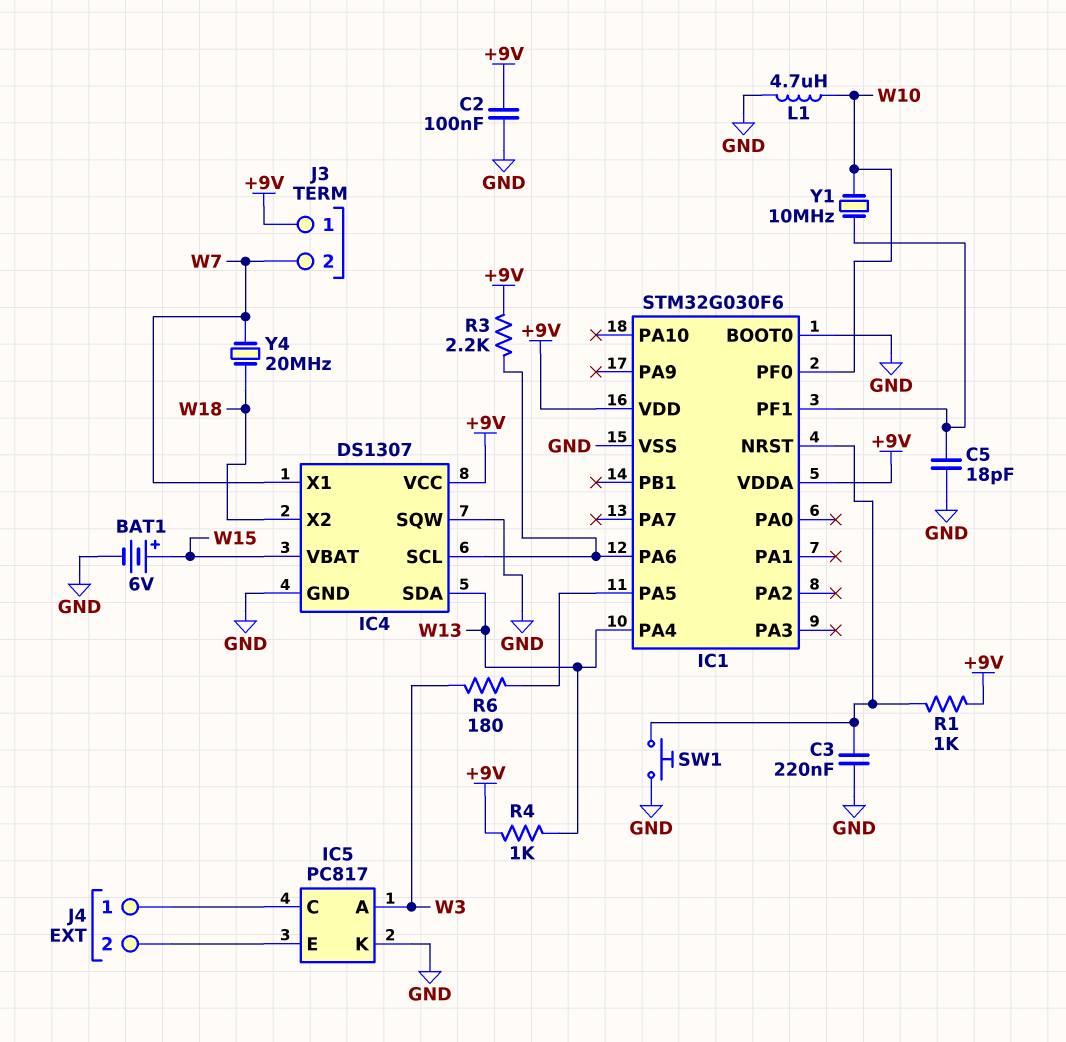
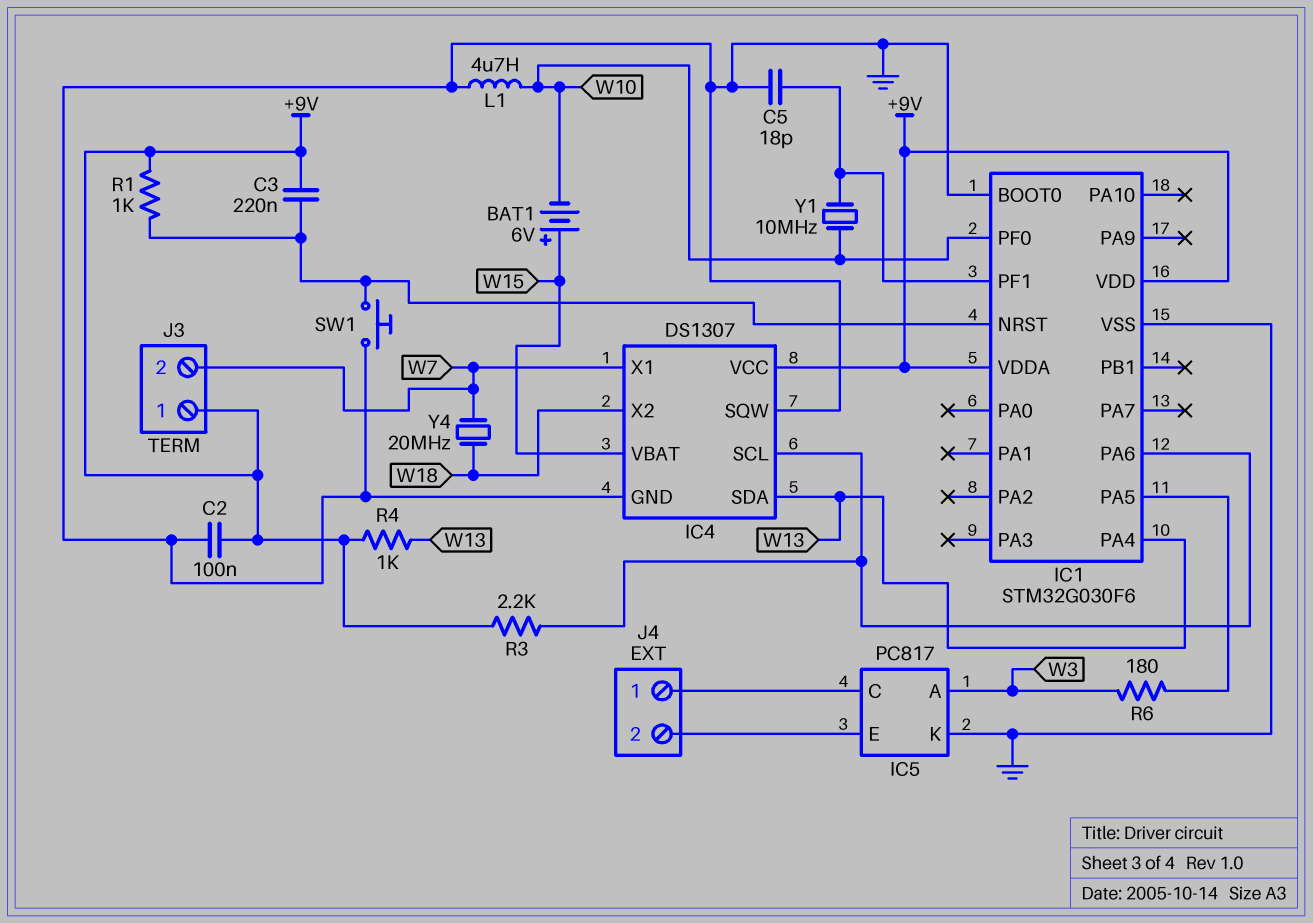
BAT1: 6V (plus W15, minus GND) -> 6V (plus W15, minus W10)
C3: 220nF (GND, IC1/NRST) -> 220nF (+9V, IC1/NRST)

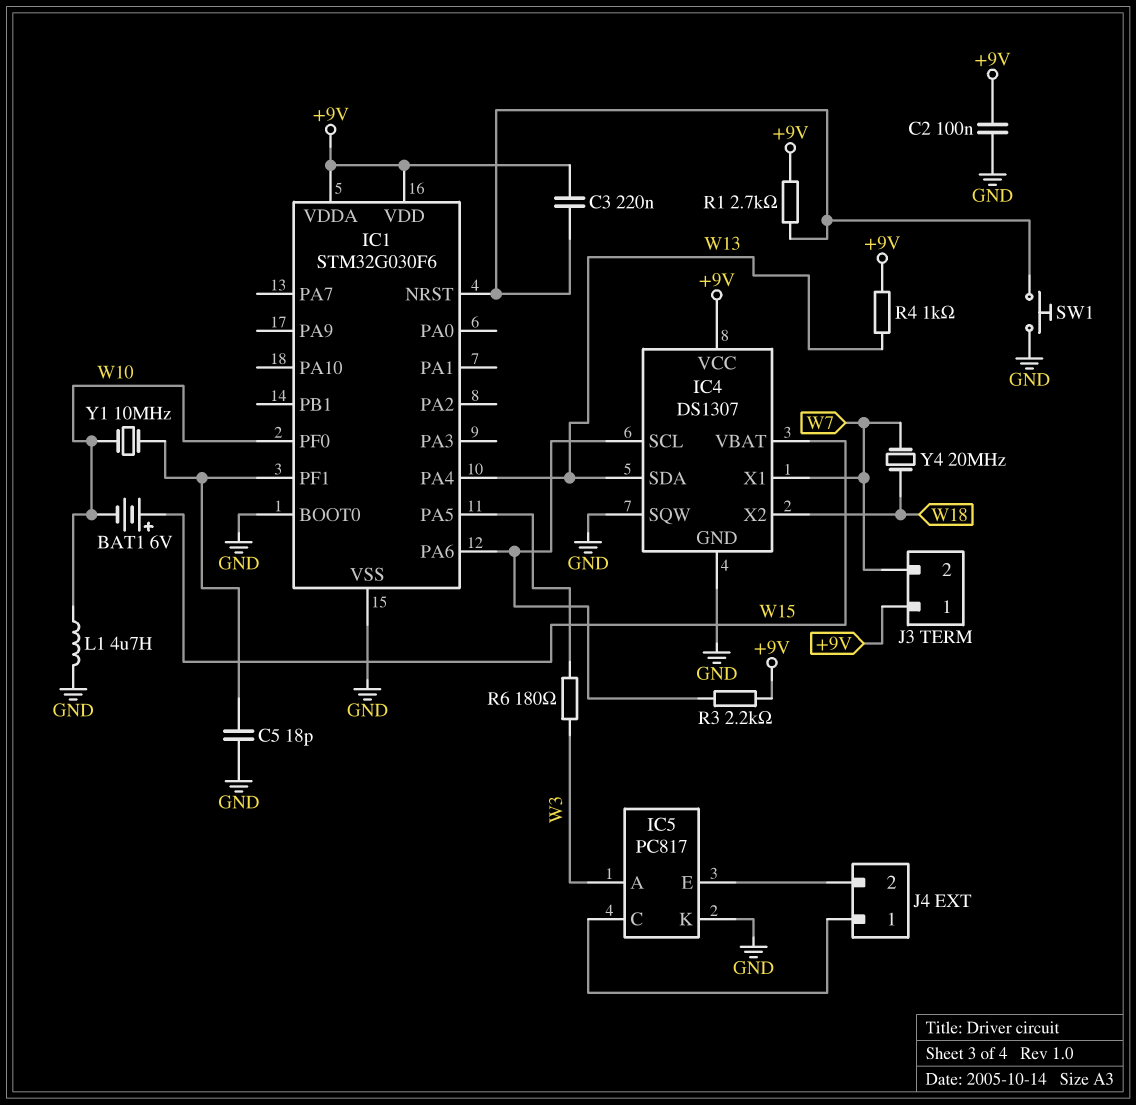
R1: 1k (+9V, IC1/NRST) -> 2.7k (+9V, IC1/NRST)

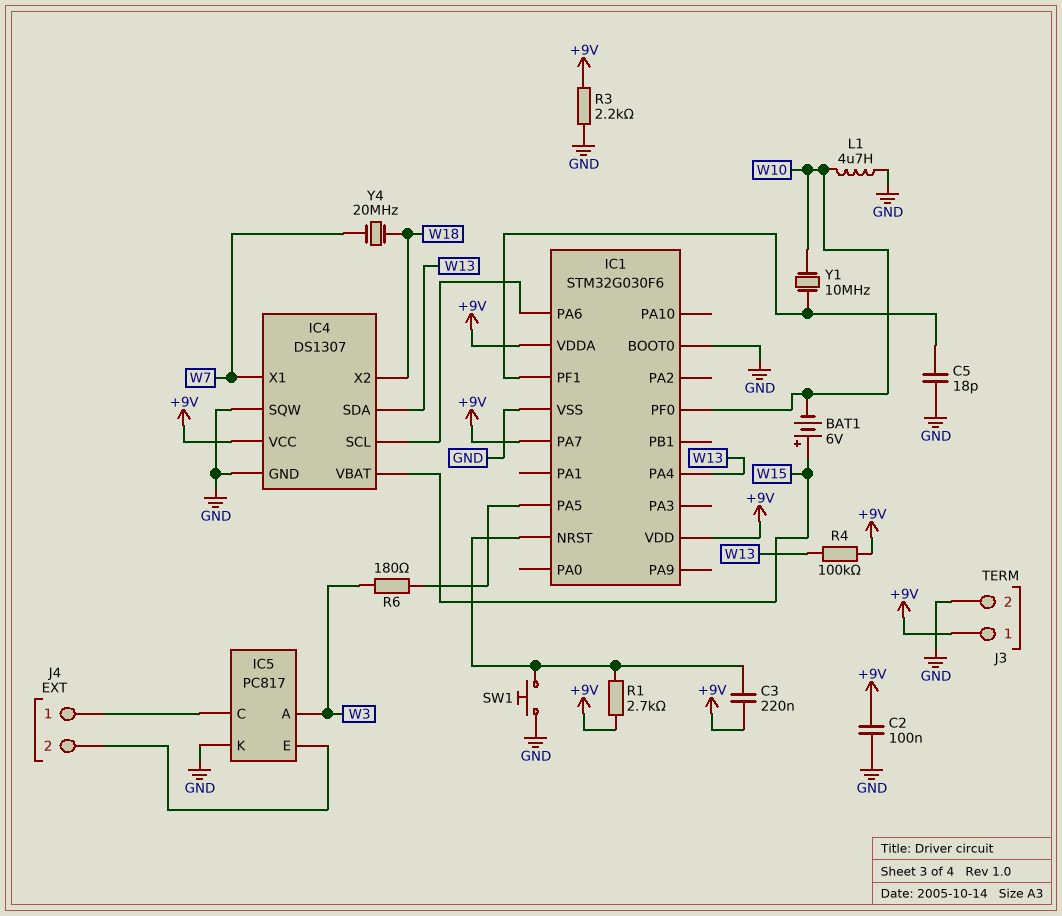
IC1 pin PA7: none -> +9V
J3 pin 2: W7 -> GND
R3: 2.2k (+9V, IC1/PA6) -> 2.2k (+9V, GND)
R4: 1k (+9V, W13) -> 100k (+9V, W13)

